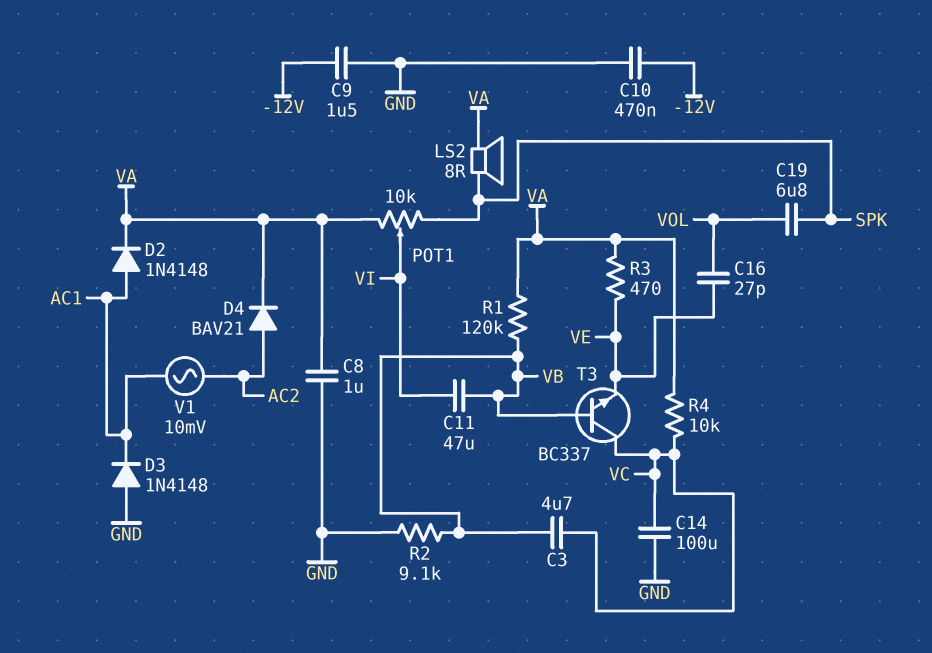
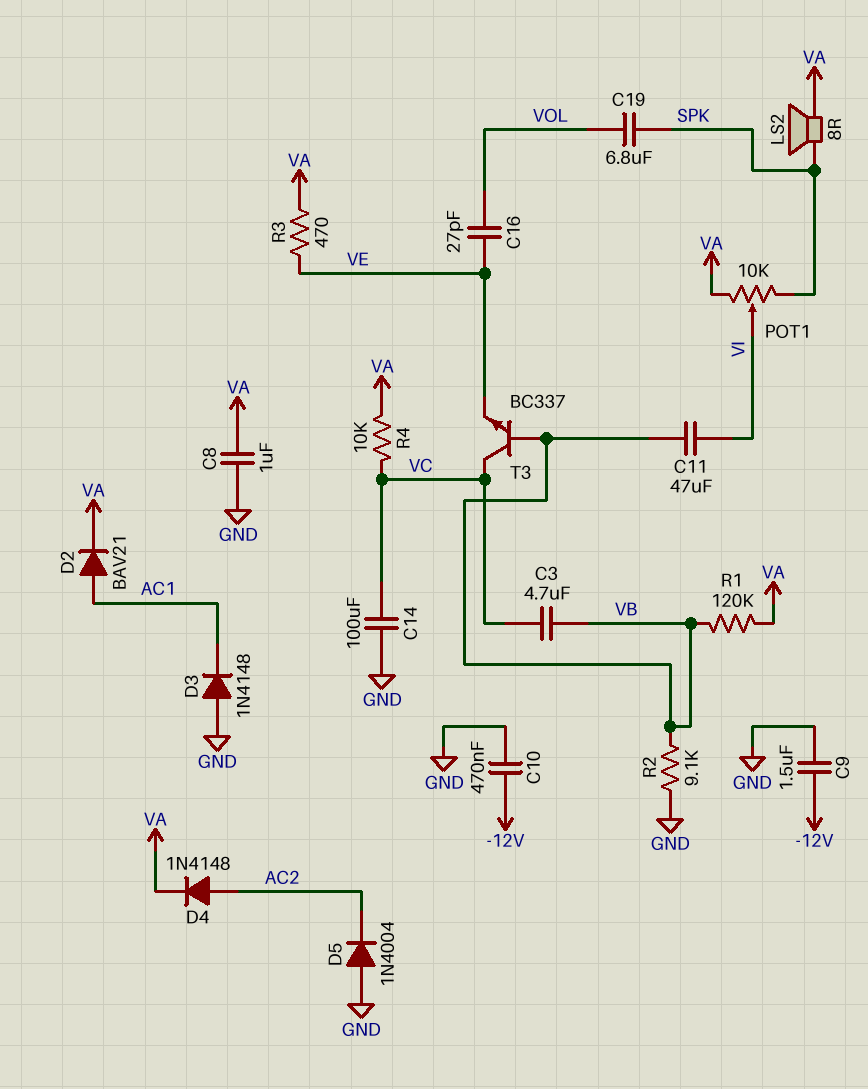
D2: diode 1N4148 (A AC1, K VA) -> diode BAV21 (A AC1, K VA)
D4: diode BAV21 (A AC2, K VA) -> diode 1N4148 (A AC2, K VA)
D5: none -> diode 1N4004 (A GND, K AC2)
V1: AC 10mV (AC1, AC2) -> none

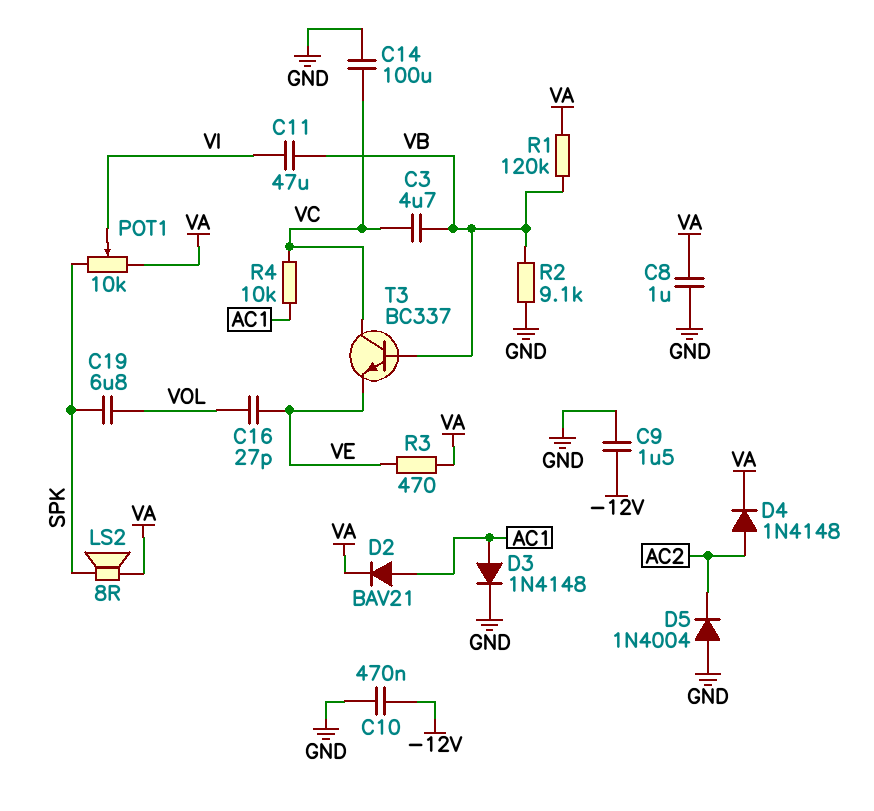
D3: diode 1N4148 (A GND, K AC1) -> diode 1N4148 (A AC1, K GND)
R4: 10k (VA, VC) -> 10k (AC1, VC)

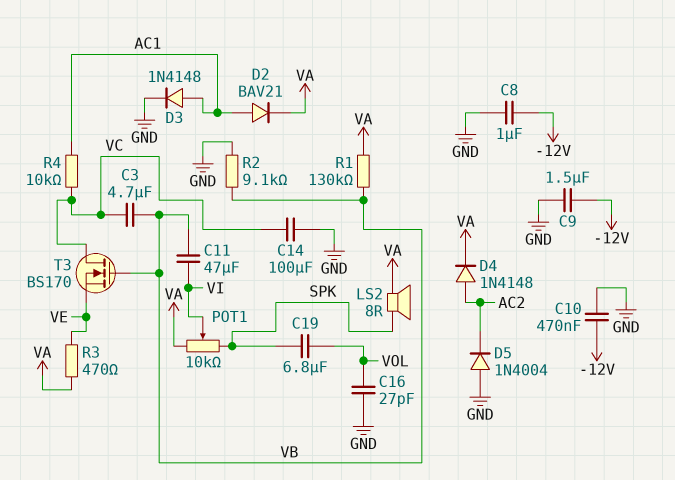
C8: 1uF (GND, VA) -> 1uF (-12V, GND)
C16: 27pF (VE, VOL) -> 27pF (GND, VOL)
R1: 120k (VA, VB) -> 130k (VA, VB)
T3: NPN BC337 (B VB, C VC, E VE) -> NMOS BS170 (G VB, D VC, S VE)

